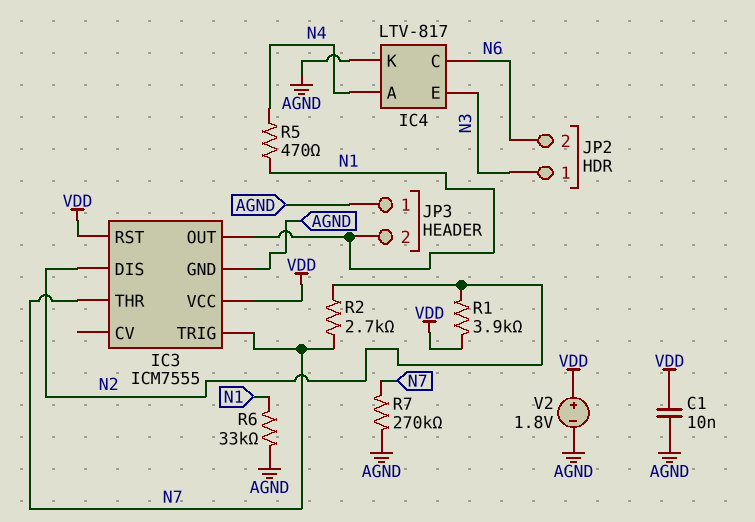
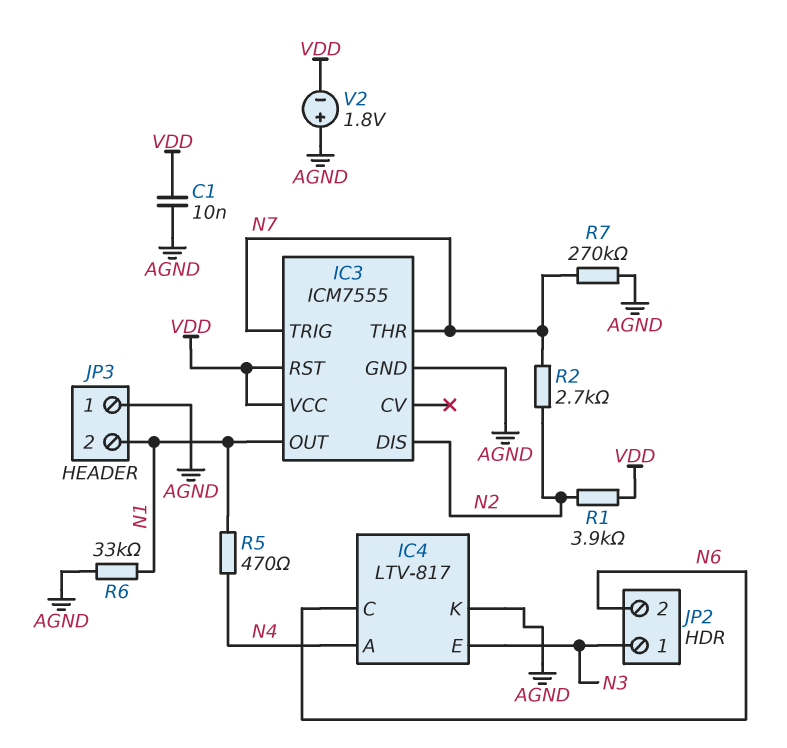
V2: 1.8V (plus VDD, minus AGND) -> 1.8V (plus AGND, minus VDD)

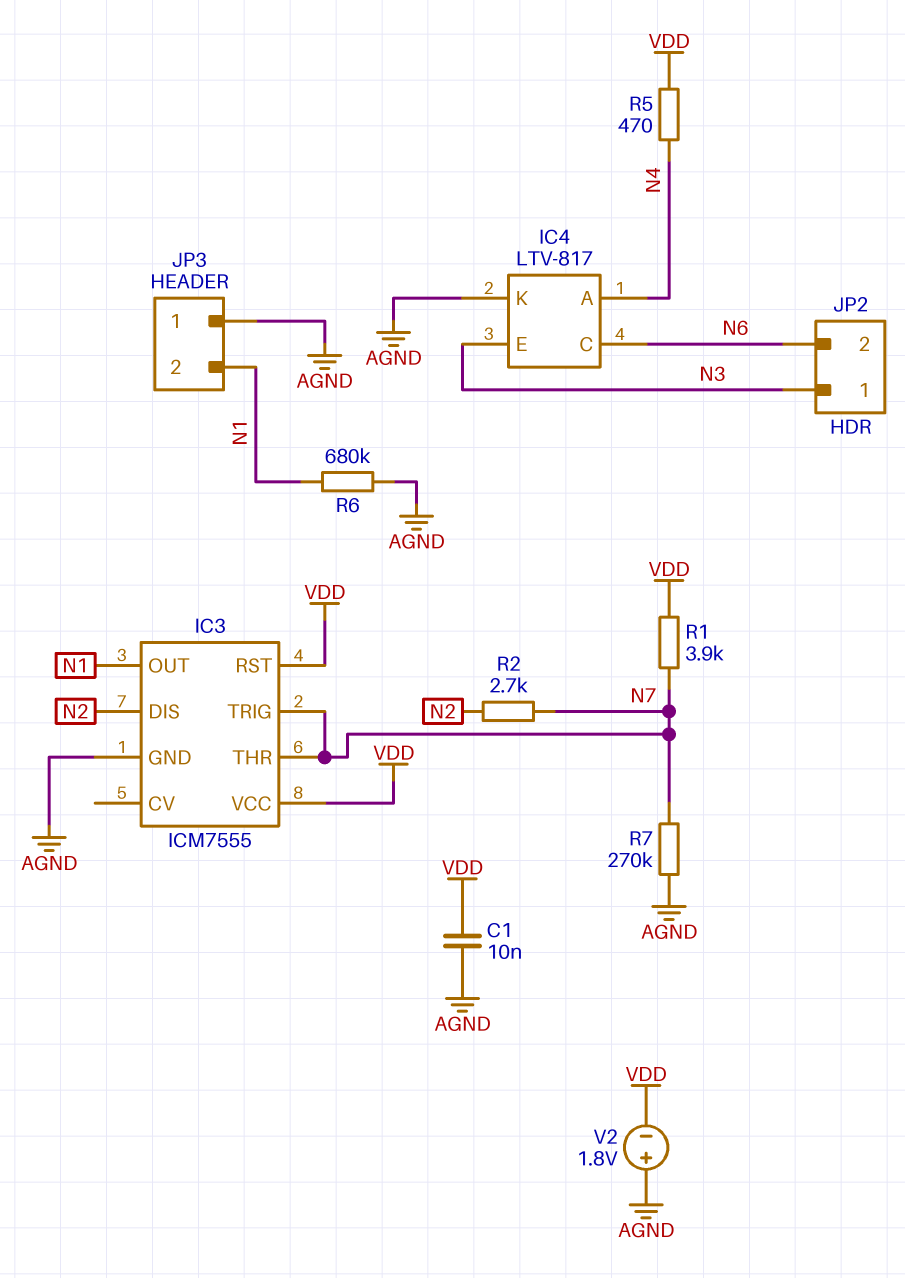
R1: 3.9k (N2, VDD) -> 3.9k (N7, VDD)
R5: 470 (N1, N4) -> 470 (N4, VDD)
R6: 33k (AGND, N1) -> 680k (AGND, N1)

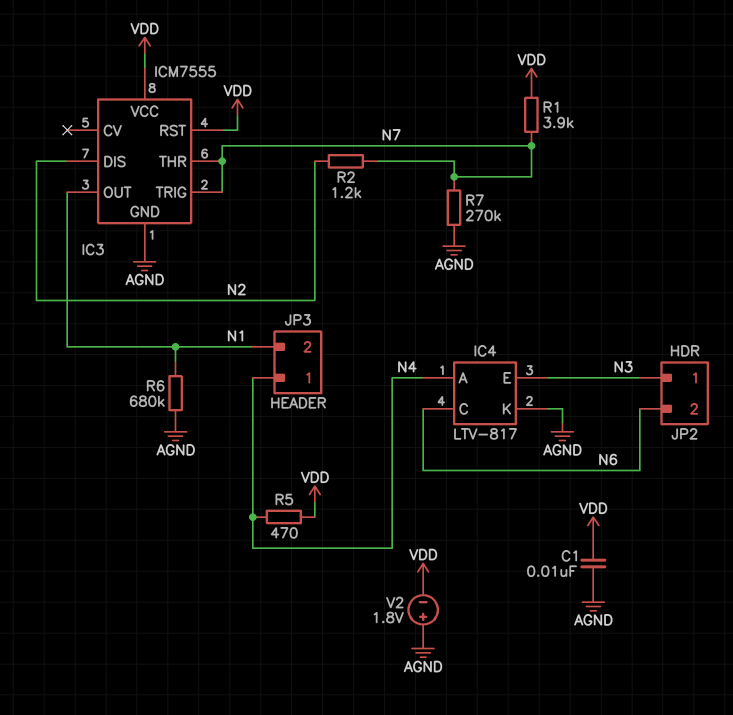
JP3 pin 1: AGND -> N4
R2: 2.7k (N2, N7) -> 1.2k (N2, N7)

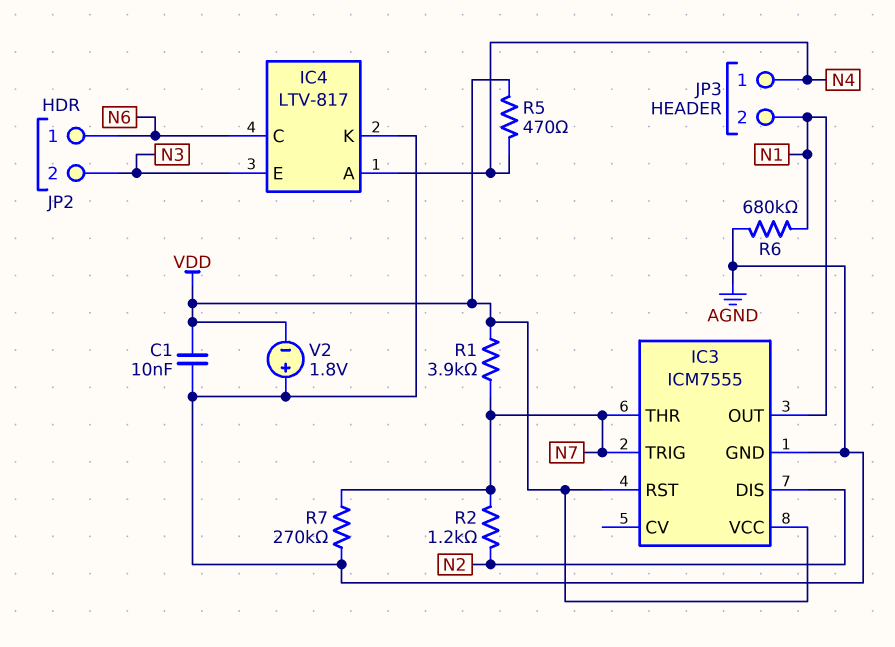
JP2 pin 1: N3 -> N6
JP2 pin 2: N6 -> N3

